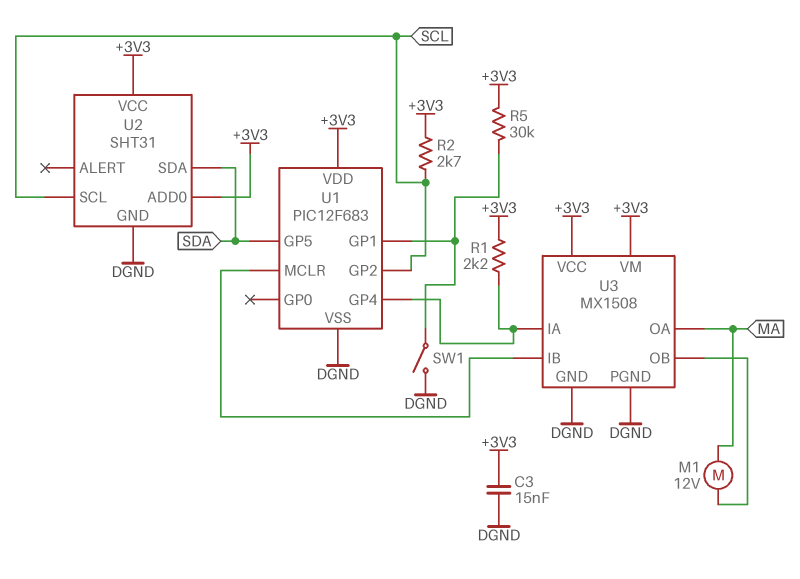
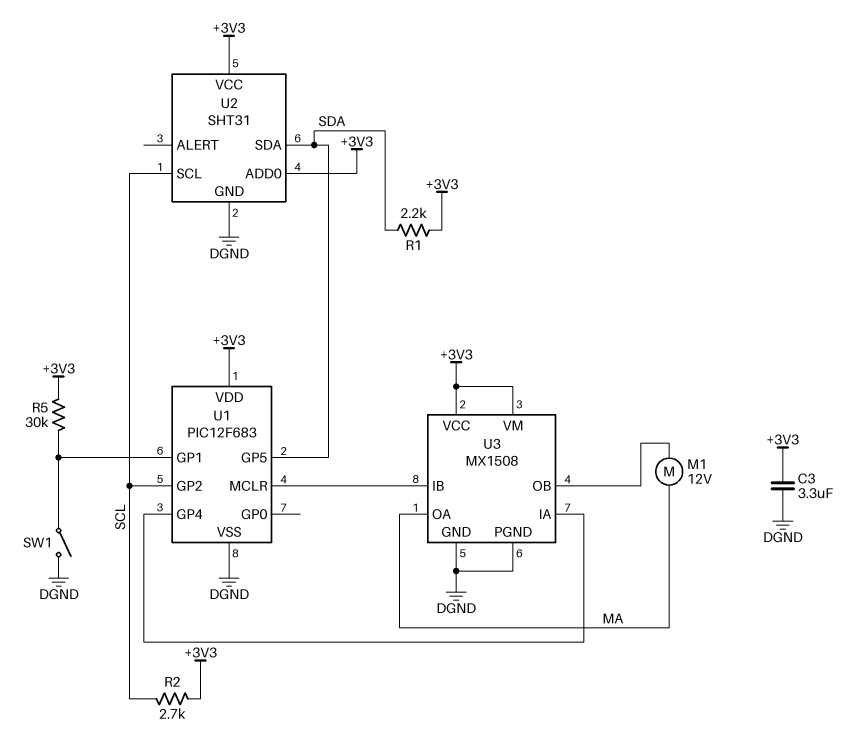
C3: 15nF (+3V3, DGND) -> 3.3uF (+3V3, DGND)
R1: 2.2k (+3V3, U1/GP4) -> 2.2k (+3V3, SDA)

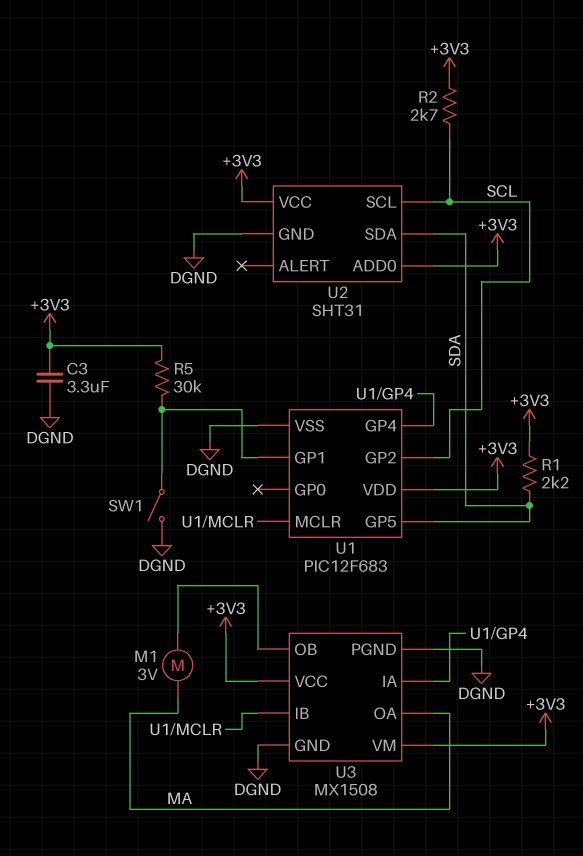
M1: motor 12V (MA, U3/OB) -> motor 3V (MA, U3/OB)

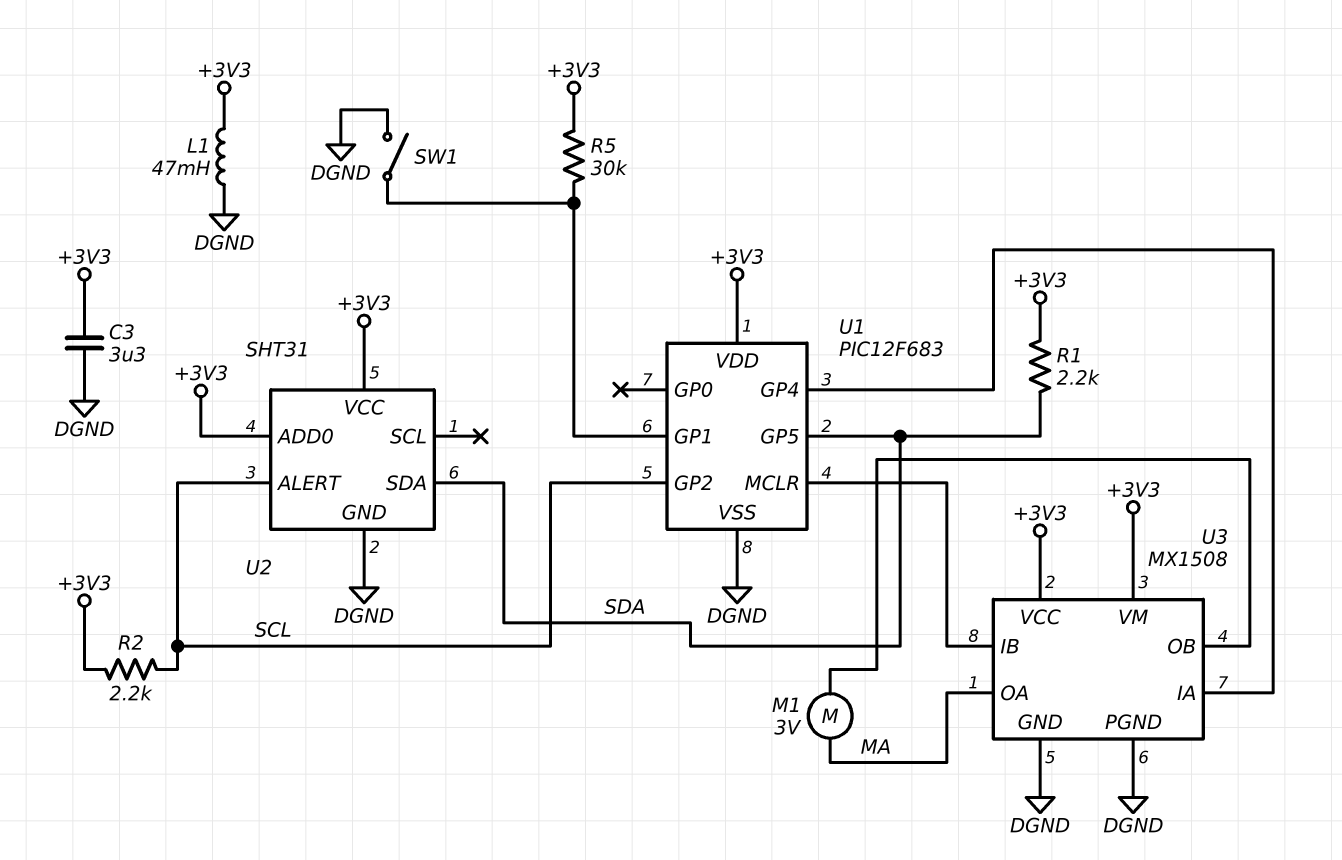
L1: none -> 47mH (+3V3, DGND)
R2: 2.7k (+3V3, SCL) -> 2.2k (+3V3, SCL)
U2 pin ALERT: none -> SCL
U2 pin SCL: SCL -> none

